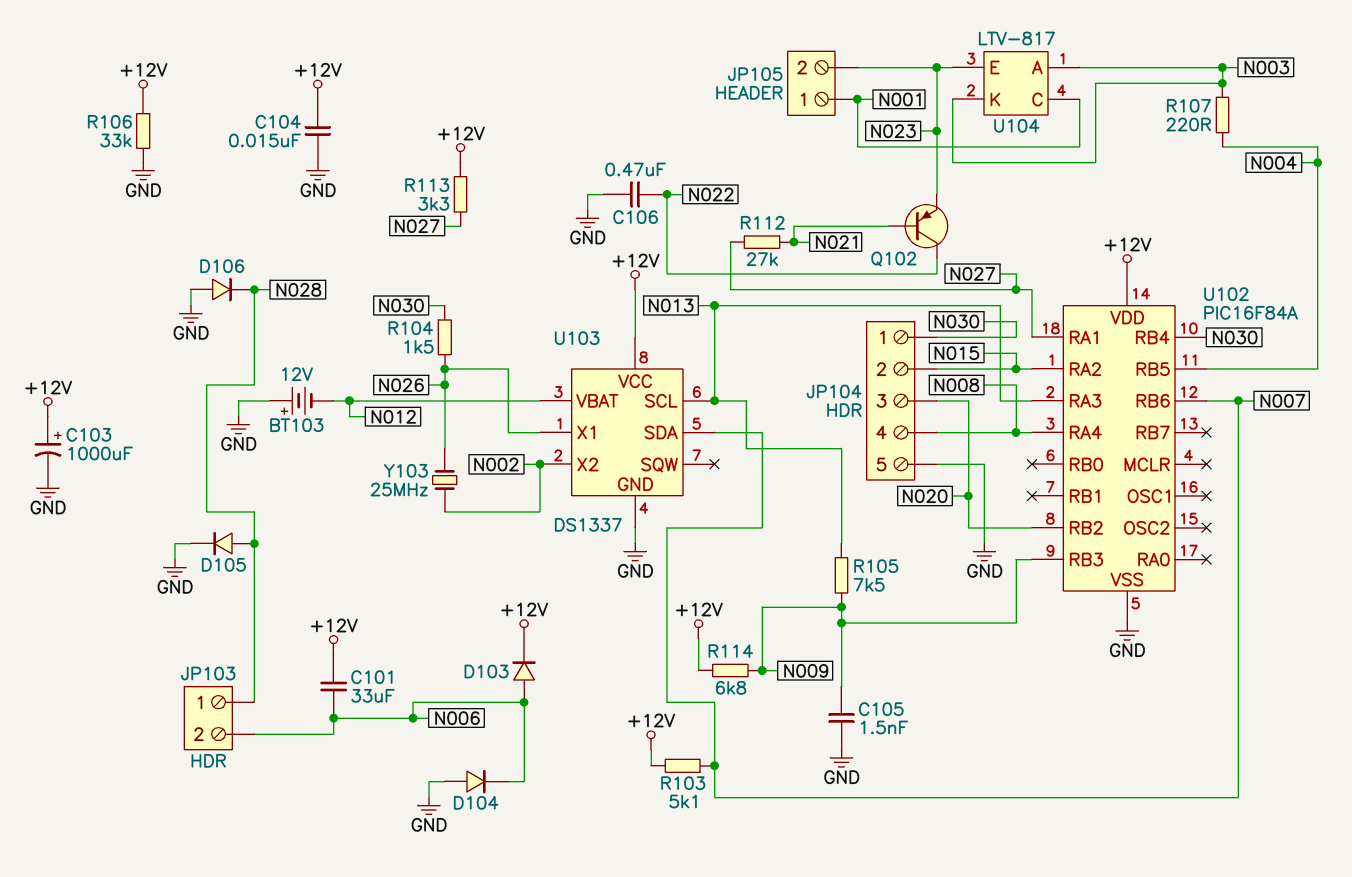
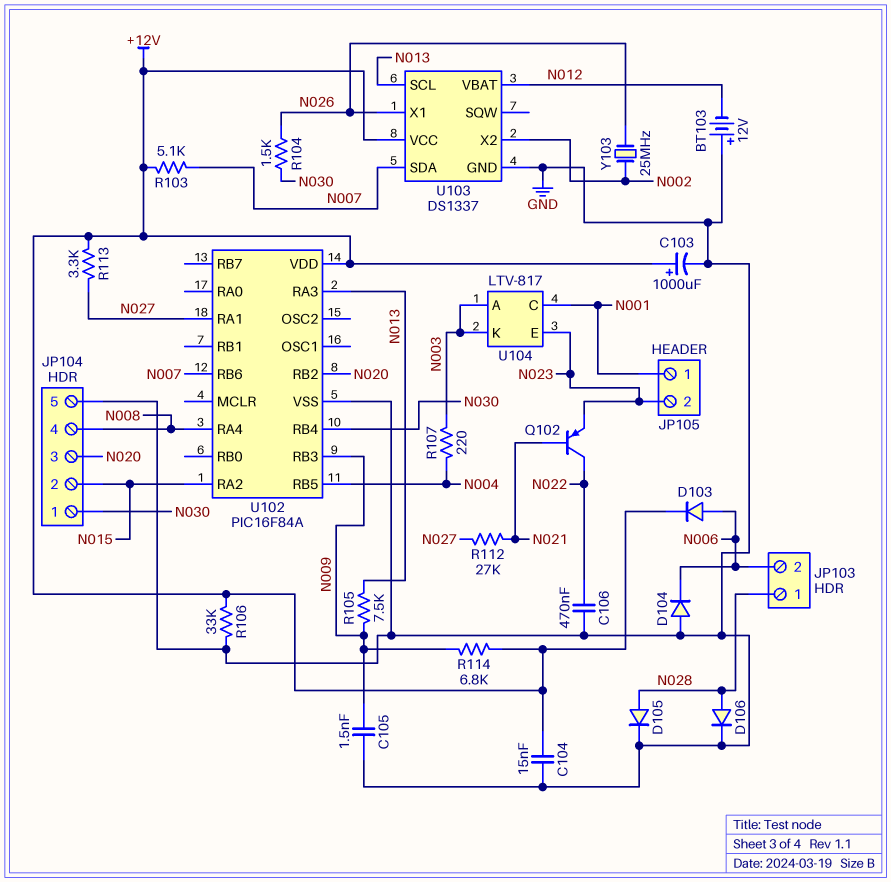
C101: 33uF (+12V, N006) -> none
D106: diode (A GND, K N028) -> diode (A N028, K GND)

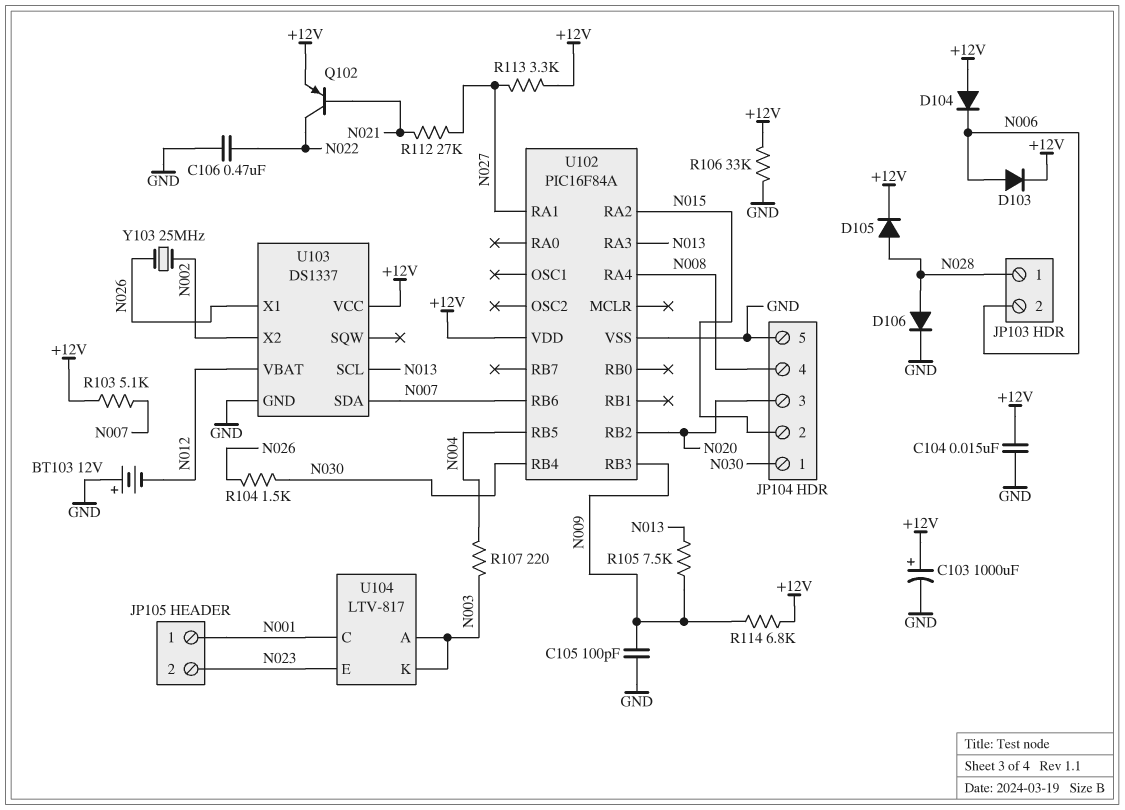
C105: 1.5nF (GND, N009) -> 100pF (GND, N009)
D104: diode (A GND, K N006) -> diode (A +12V, K N006)
D105: diode (A N028, K GND) -> diode (A N028, K +12V)
Q102: PNP (B N021, C N022, E N023) -> PNP (B N021, C N022, E +12V)

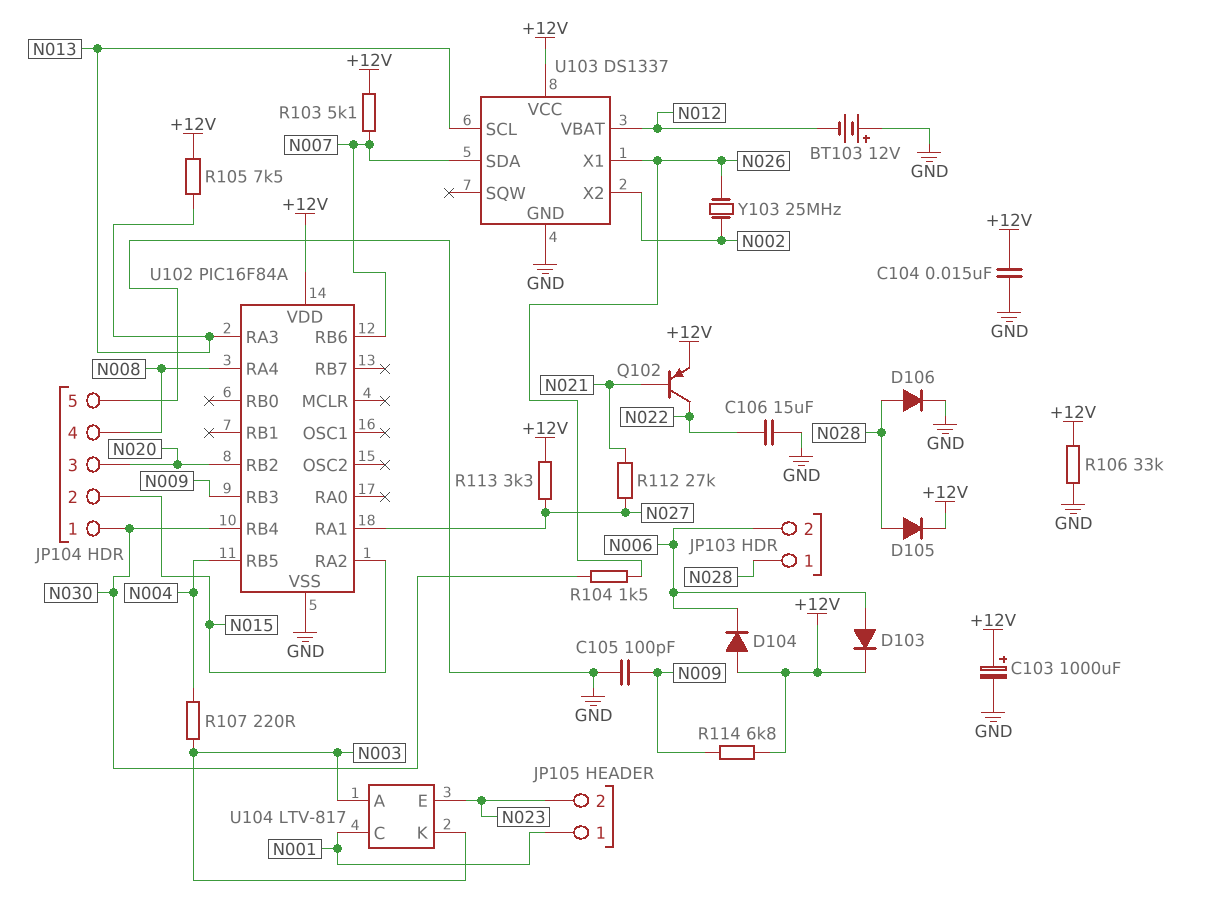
C106: 470nF (GND, N022) -> 15uF (GND, N022)
R105: 7.5k (N009, N013) -> 7.5k (+12V, N013)

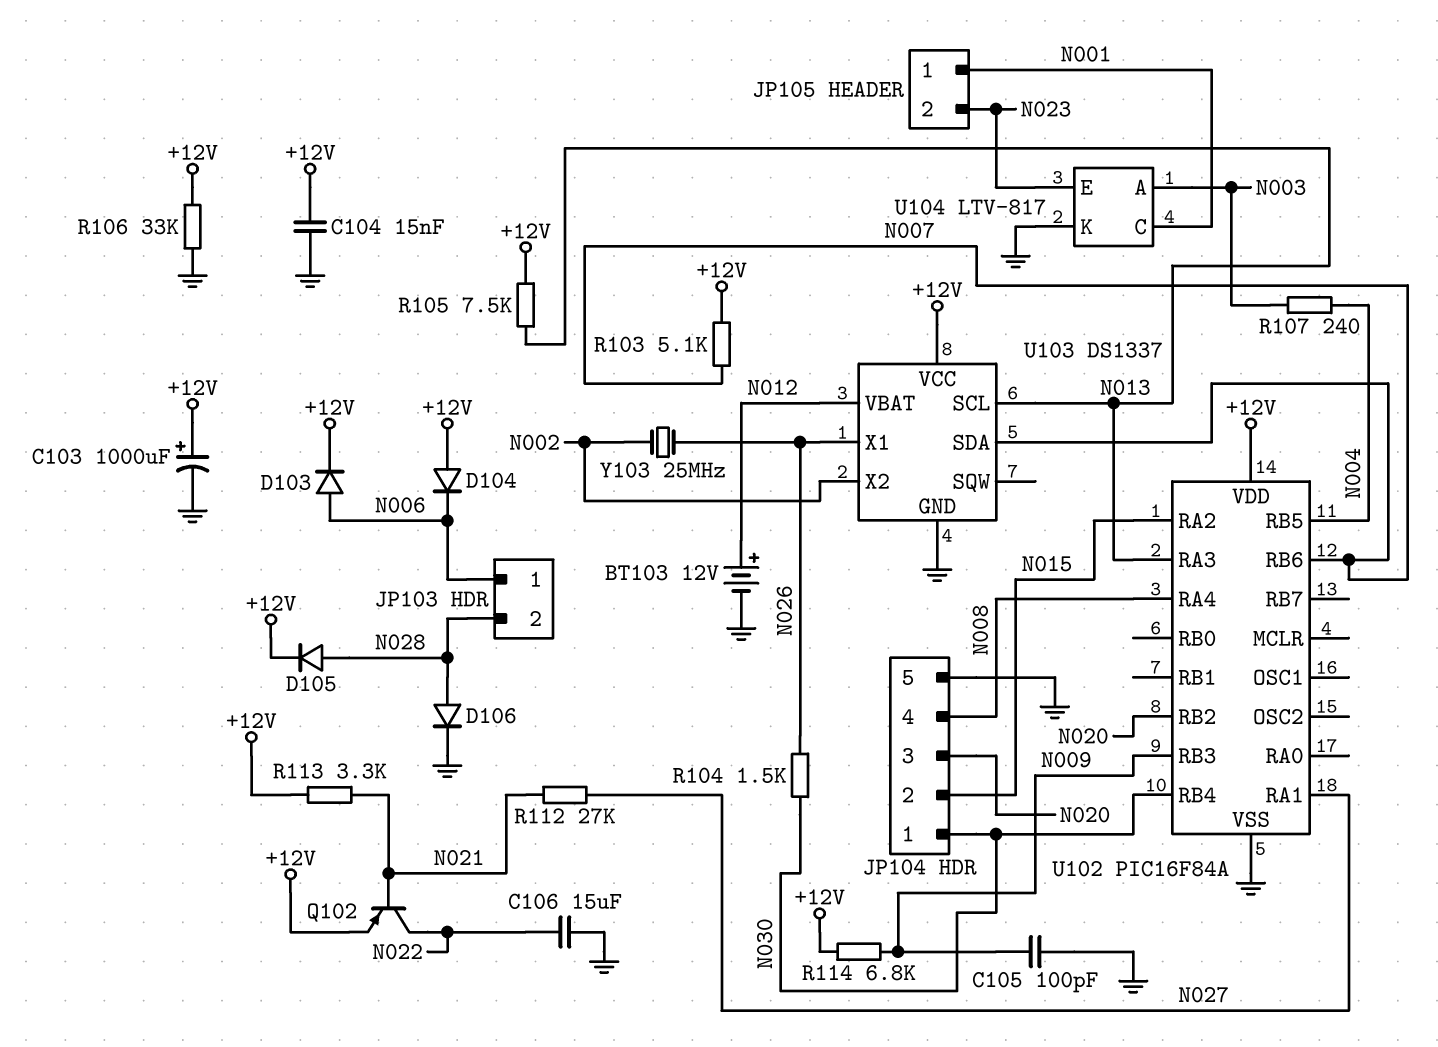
BT103: 12V (plus GND, minus N012) -> 12V (plus N012, minus GND)
JP103 pin 1: N028 -> N006
JP103 pin 2: N006 -> N028
R107: 220 (N003, N004) -> 240 (N003, N004)
R113: 3.3k (+12V, N027) -> 3.3k (+12V, N021)
U104 pin K: N003 -> GND

